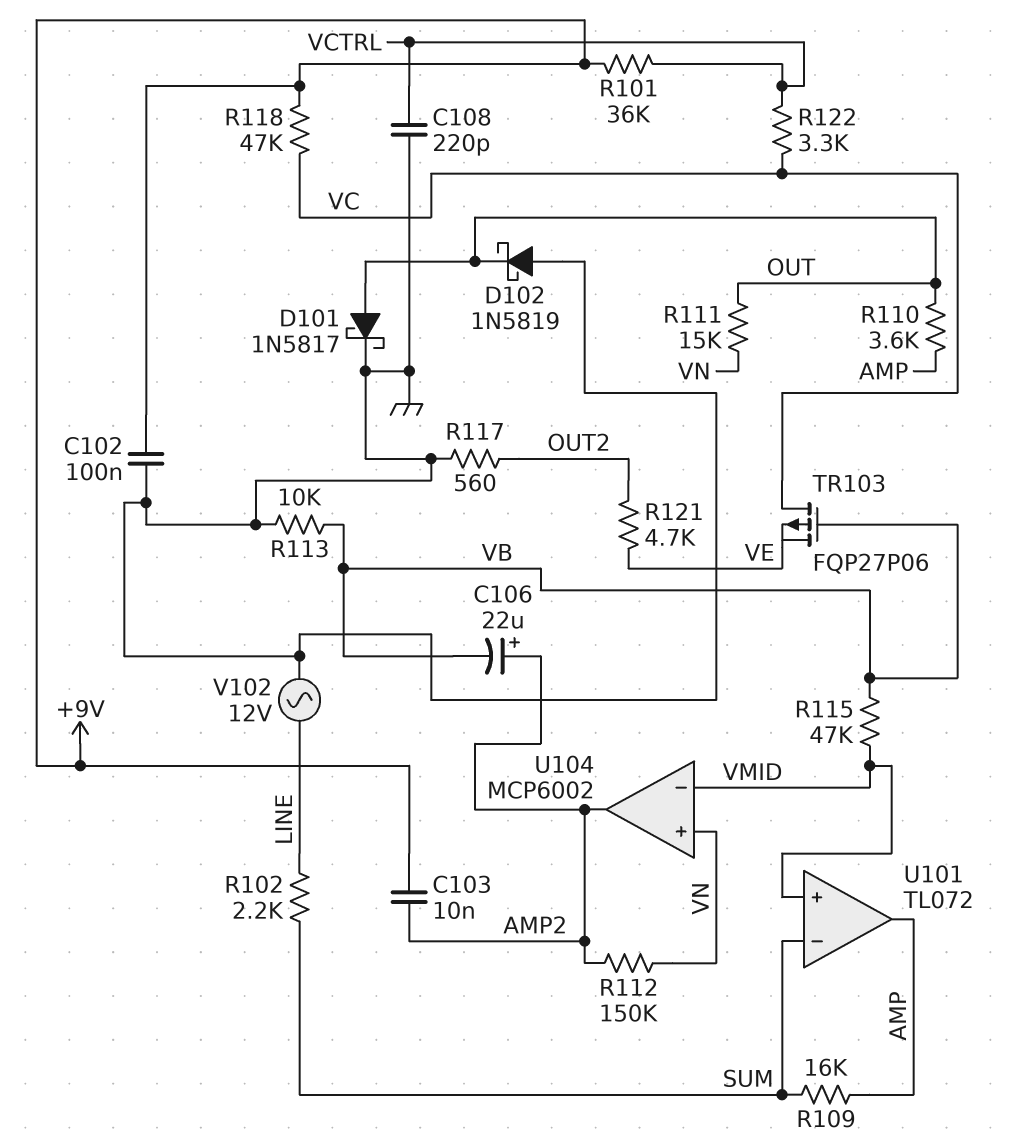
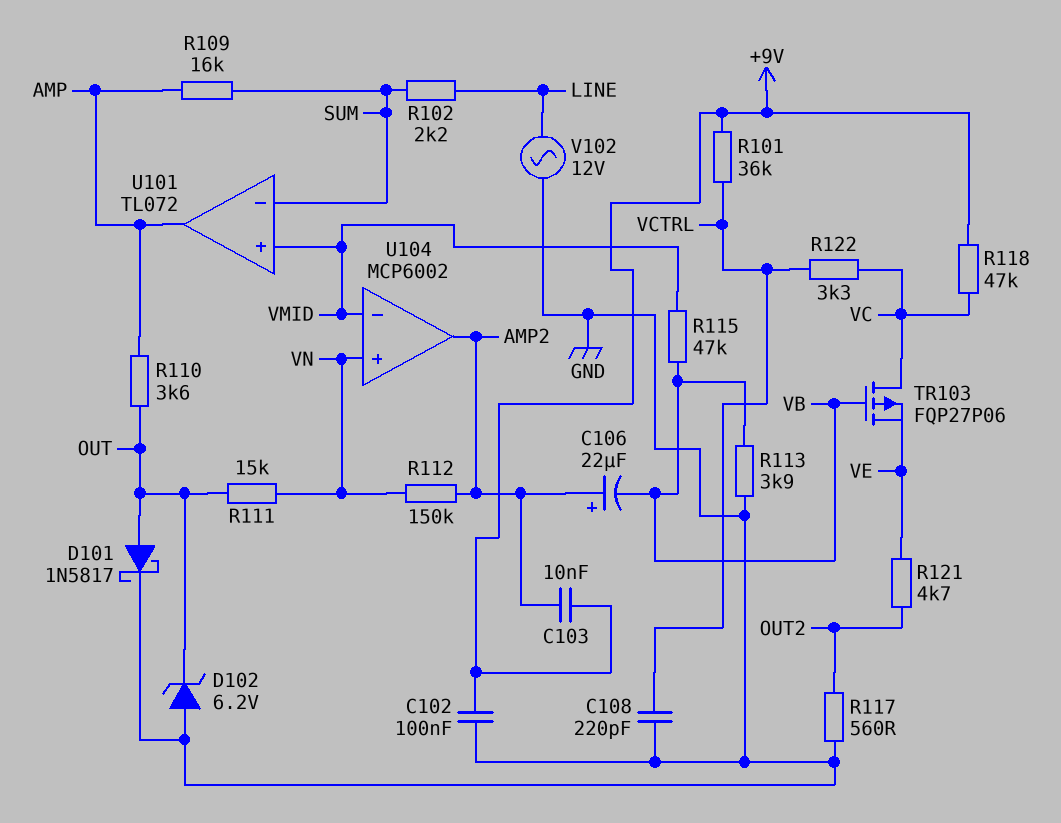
D102: schottky 1N5819 (A GND, K OUT) -> zener 6.2V (A GND, K OUT)
R113: 10k (GND, VB) -> 3.9k (GND, VB)

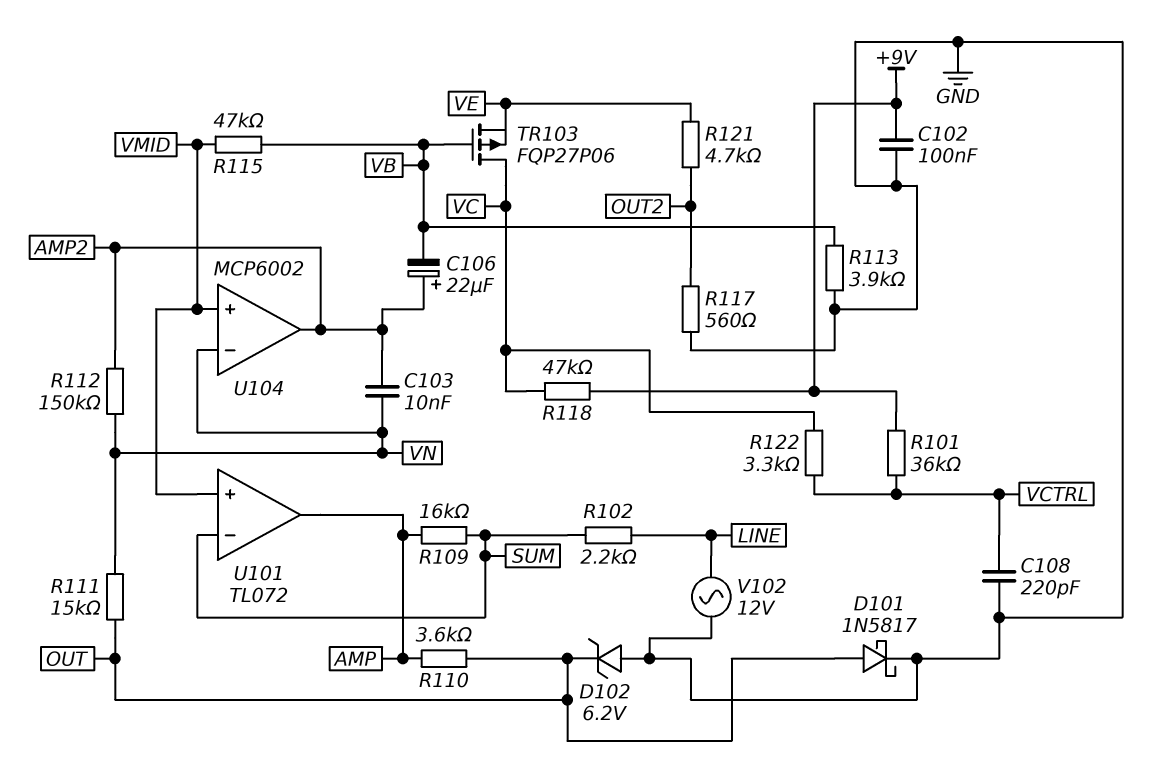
C103: 10nF (+9V, AMP2) -> 10nF (AMP2, VN)
U104 pin in+: VN -> VMID
U104 pin in-: VMID -> VN

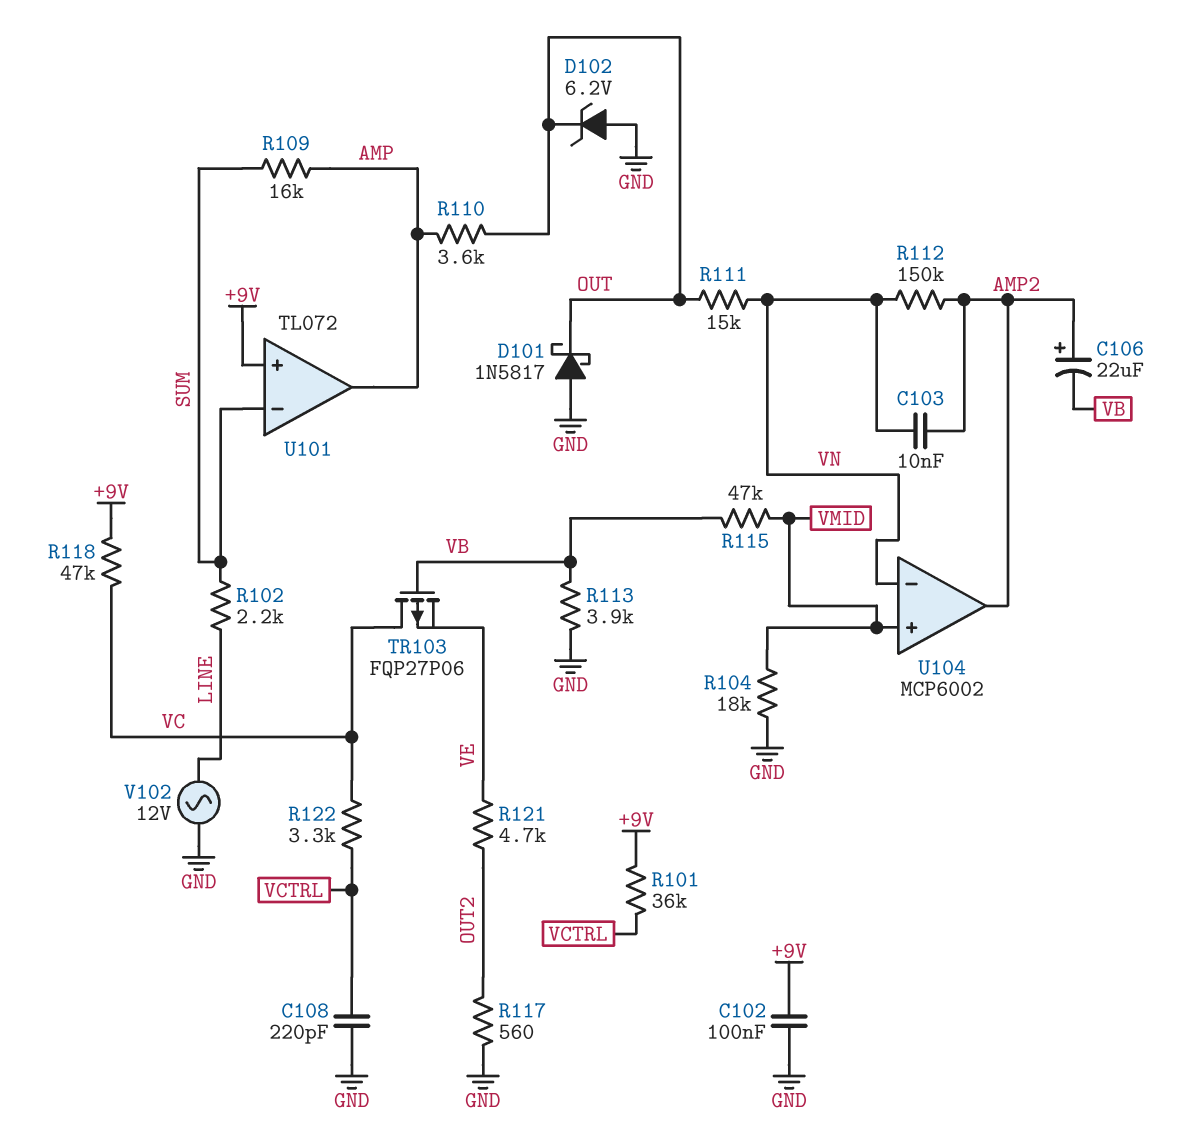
D101: schottky 1N5817 (A OUT, K GND) -> schottky 1N5817 (A GND, K OUT)
R104: none -> 18k (GND, VMID)
U101 pin in+: VMID -> +9V

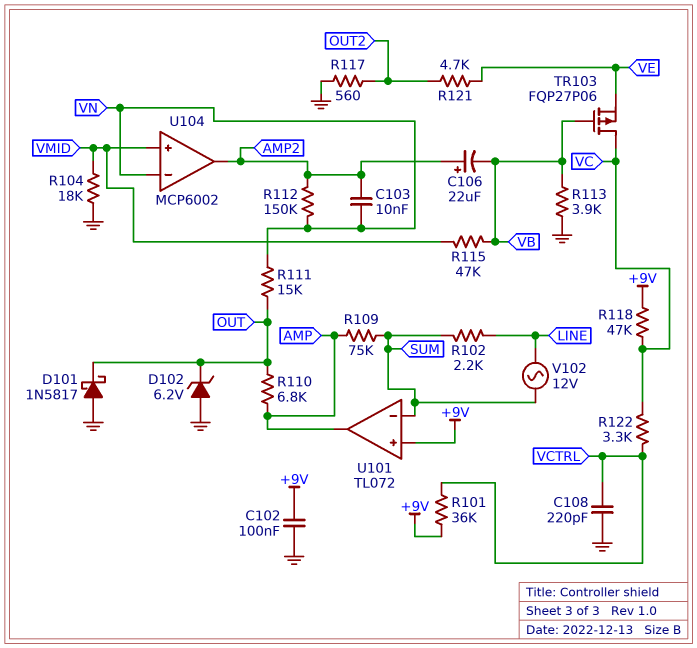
R109: 16k (AMP, SUM) -> 75k (AMP, SUM)
R110: 3.6k (AMP, OUT) -> 6.8k (AMP, OUT)
V102: AC 12V (GND, LINE) -> AC 12V (LINE, SUM)

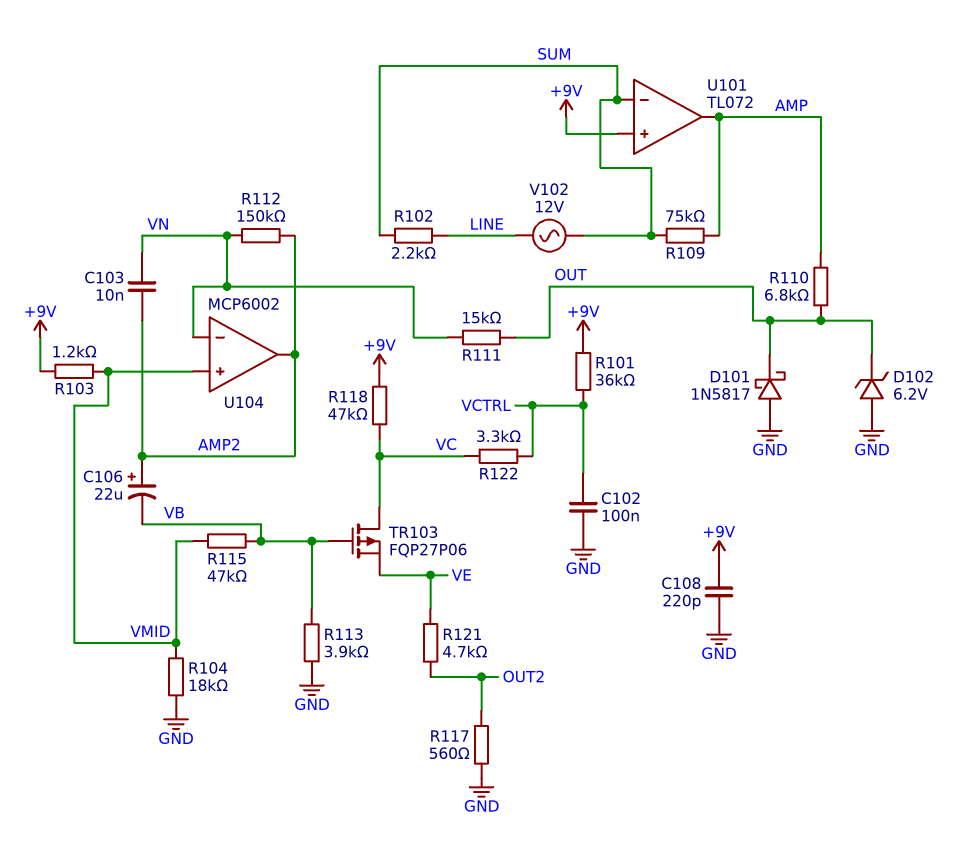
C102: 100nF (+9V, GND) -> 100nF (GND, VCTRL)
C108: 220pF (GND, VCTRL) -> 220pF (+9V, GND)
R103: none -> 1.2k (+9V, VMID)

